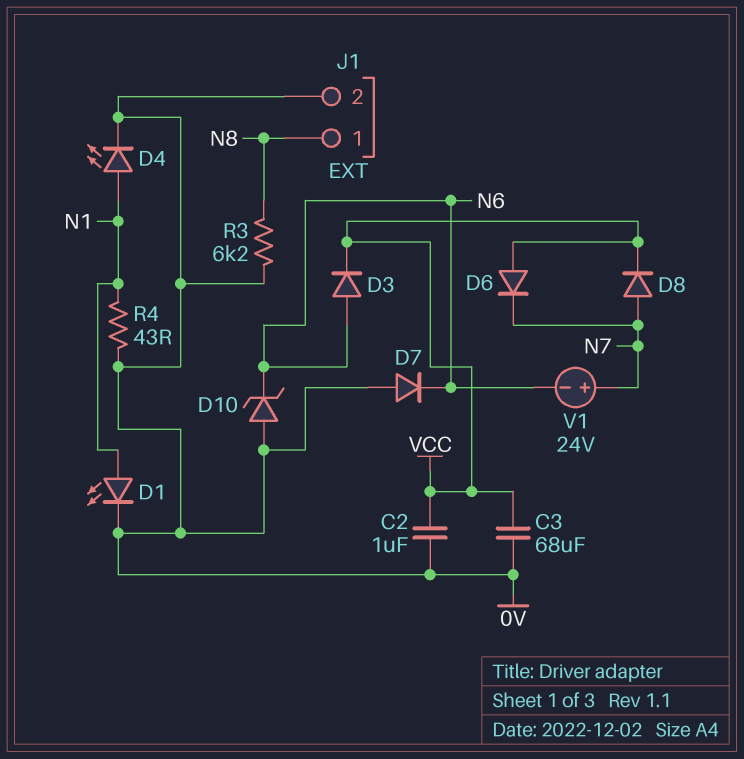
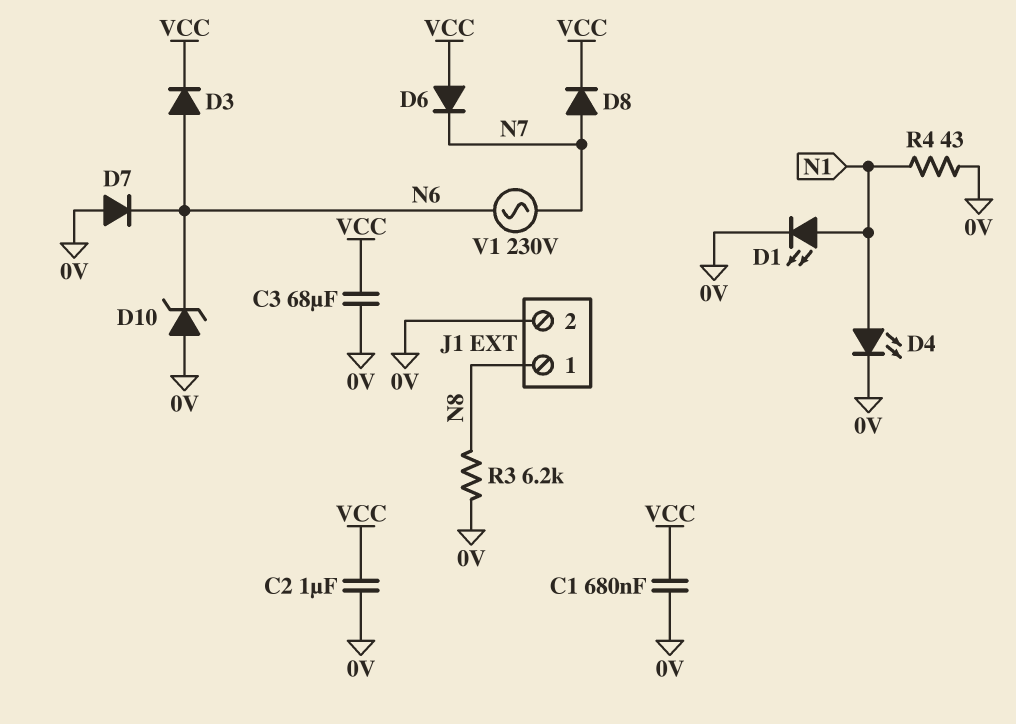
C1: none -> 680nF (0V, VCC)
V1: 24V (plus N7, minus N6) -> AC 230V (N6, N7)

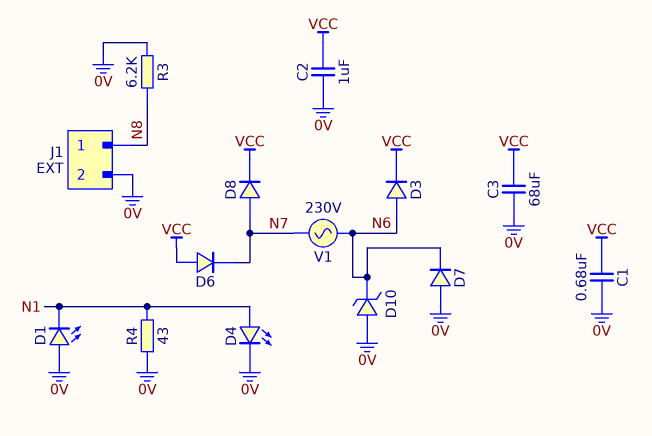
D1: LED (A N1, K 0V) -> LED (A 0V, K N1)

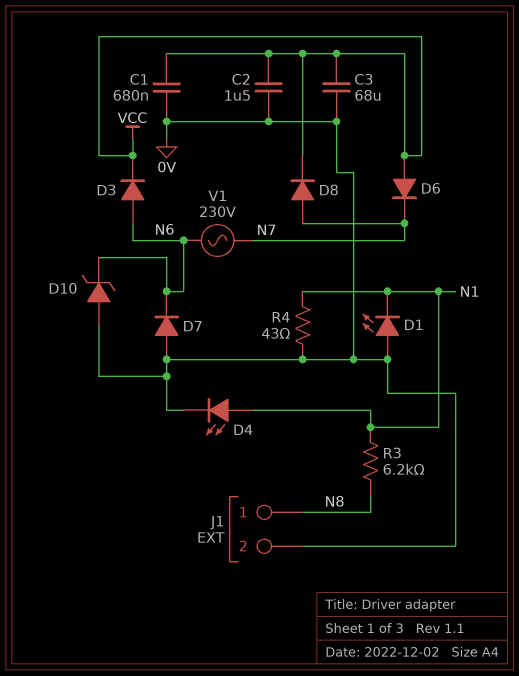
C2: 1uF (0V, VCC) -> 1.5uF (0V, VCC)
R3: 6.2k (0V, N8) -> 6.2k (N1, N8)

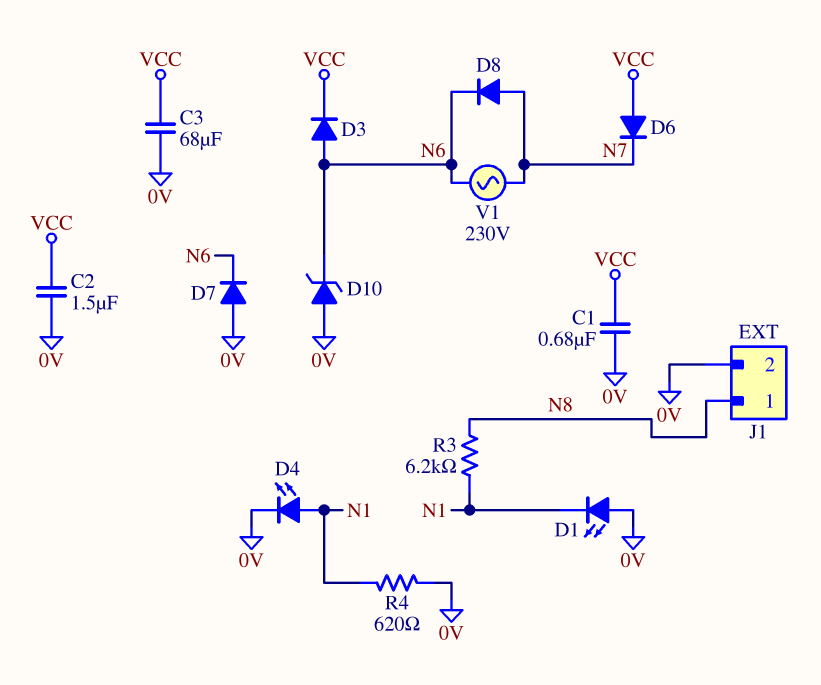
D8: diode (A N7, K VCC) -> diode (A N7, K N6)
R4: 43 (0V, N1) -> 620 (0V, N1)

